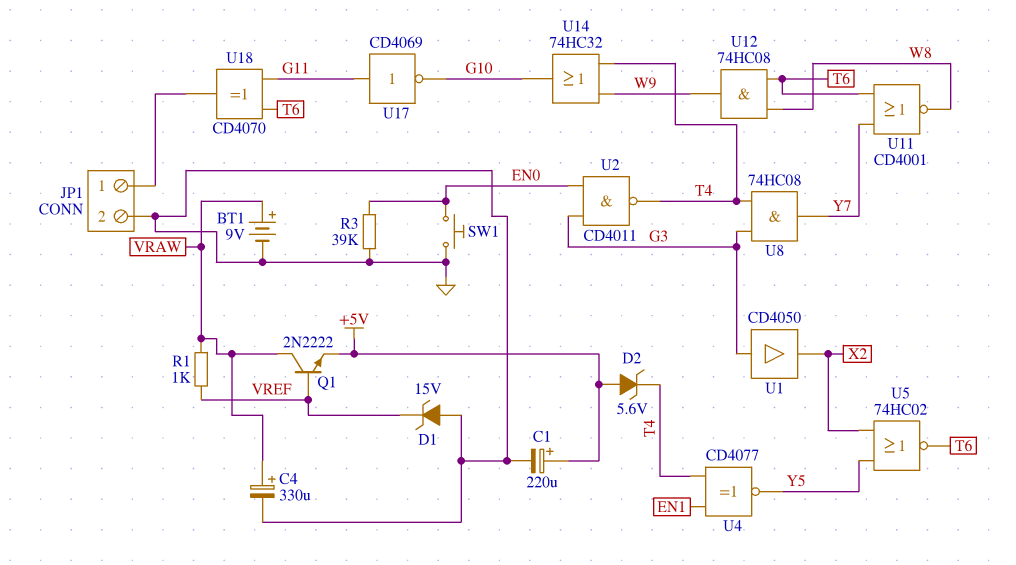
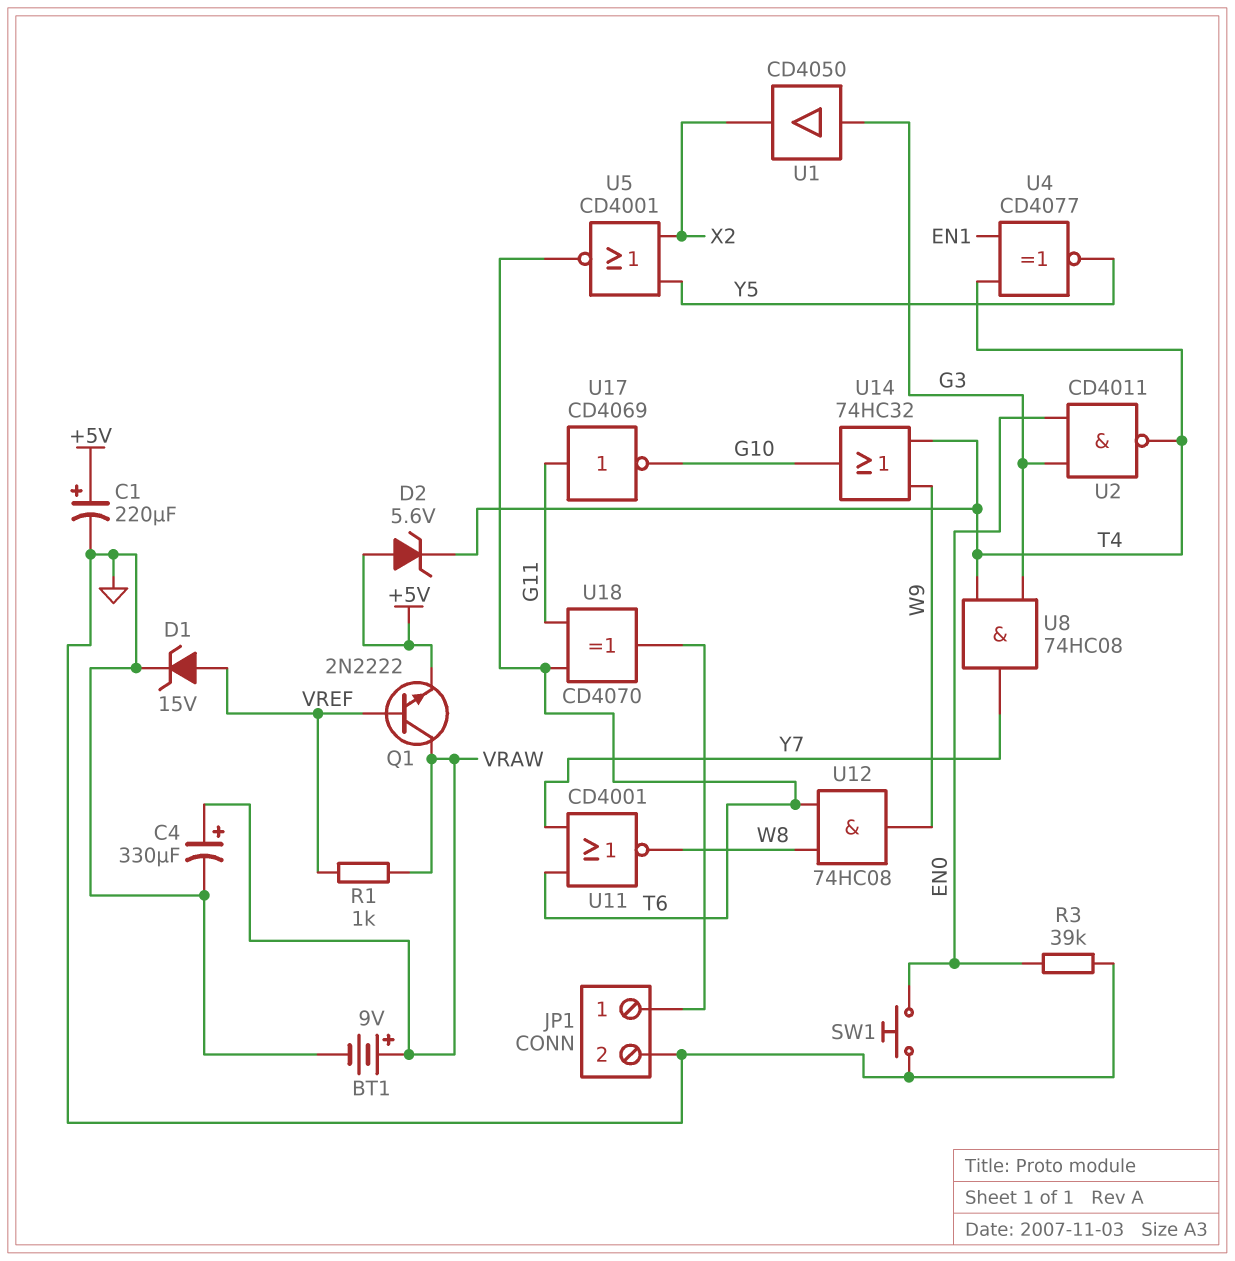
D1: zener 15V (A GND, K VREF) -> zener 15V (A VREF, K GND)
U5: NOR 74HC02 (in X2, in Y5, out T6) -> NOR CD4001 (in X2, in Y5, out T6)

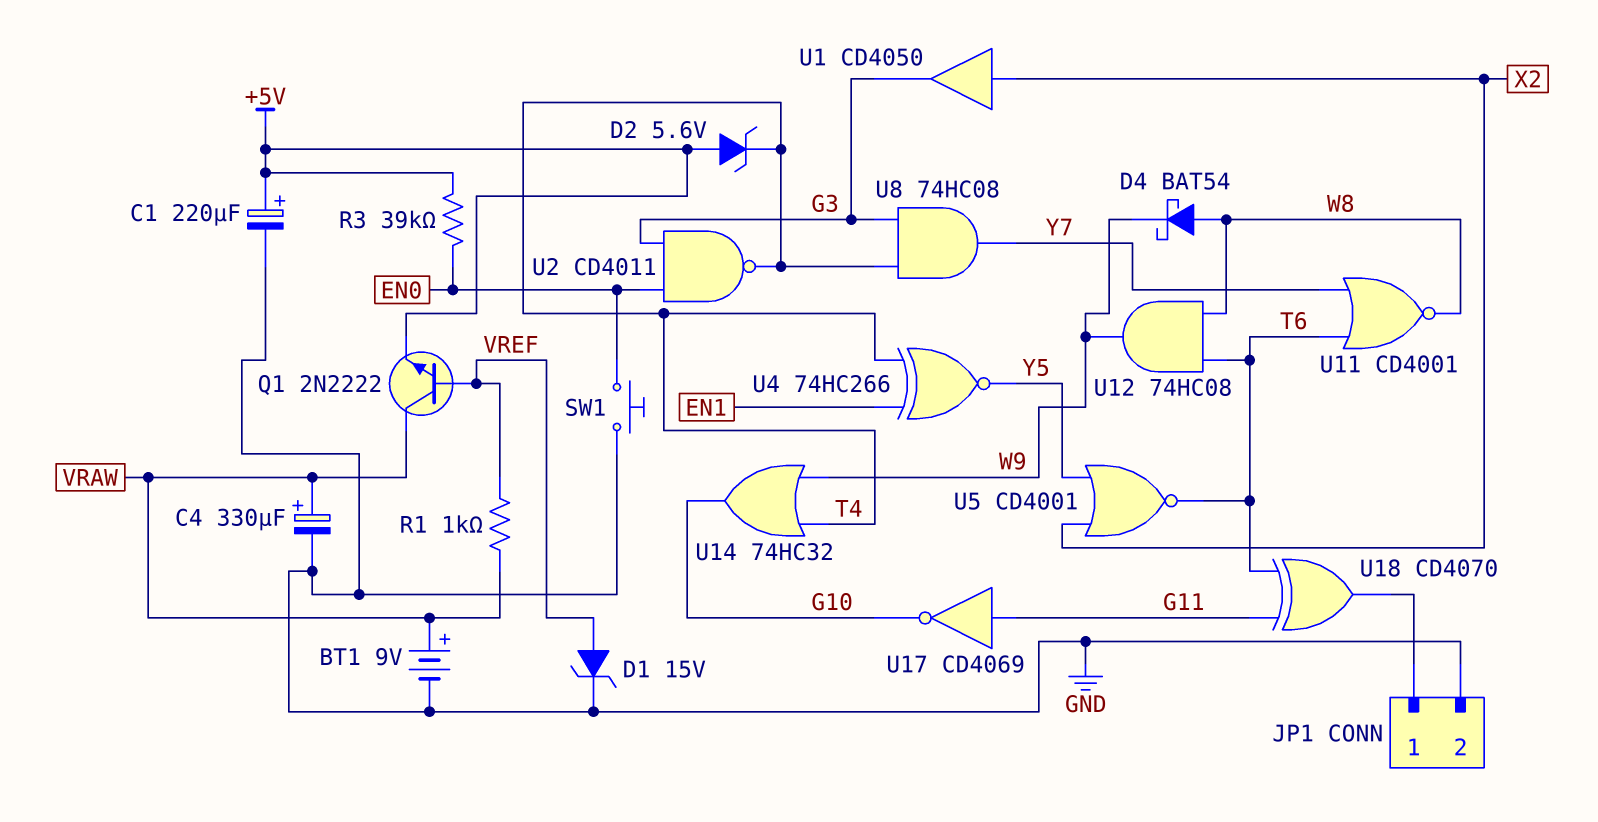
D4: none -> schottky BAT54 (A W8, K W9)
R3: 39k (EN0, GND) -> 39k (+5V, EN0)
U1: buffer CD4050 (in G3, out X2) -> buffer CD4050 (in X2, out G3)
U4: XNOR CD4077 (in EN1, in T4, out Y5) -> XNOR 74HC266 (in EN1, in T4, out Y5)

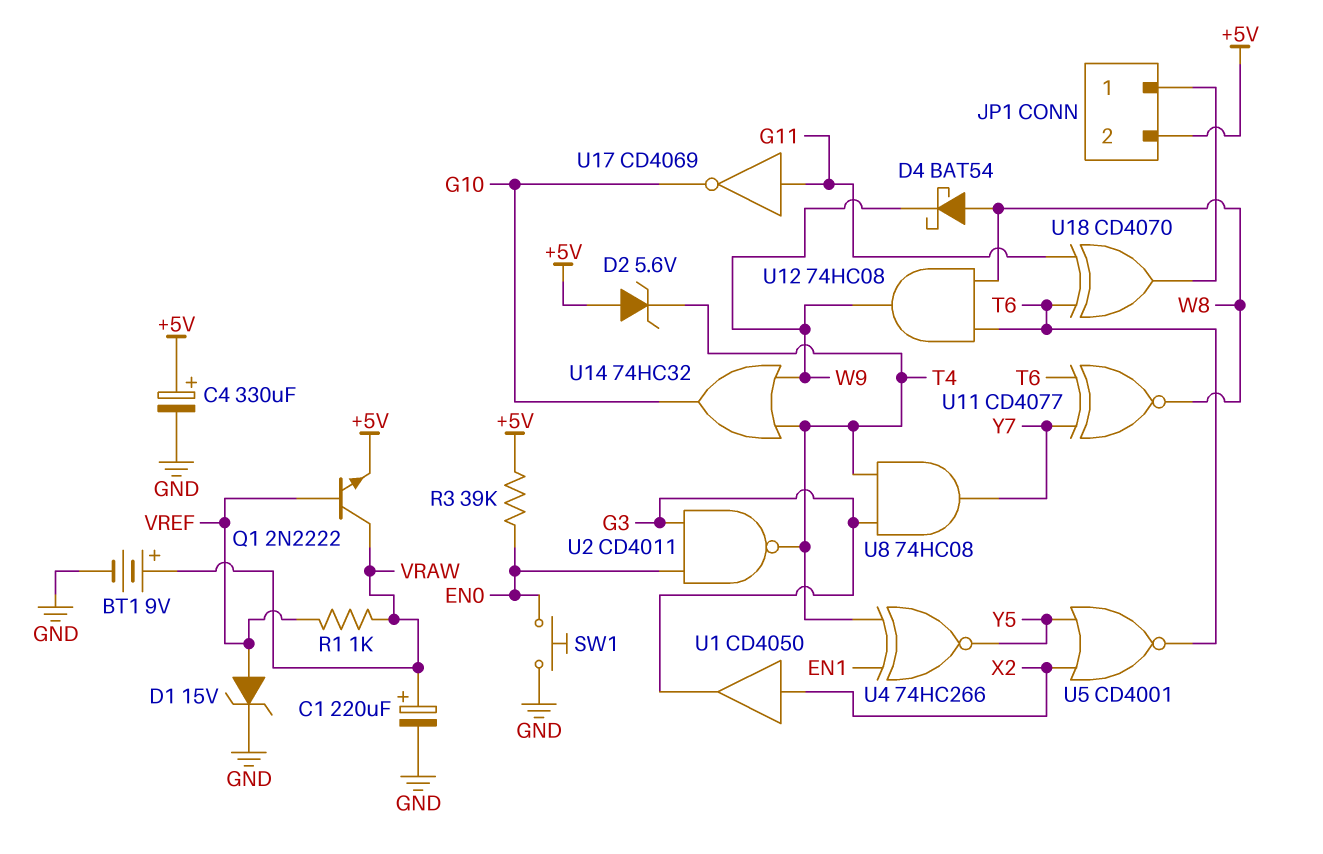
C1: 220uF (plus +5V, minus GND) -> 220uF (plus VRAW, minus GND)
C4: 330uF (plus VRAW, minus GND) -> 330uF (plus +5V, minus GND)
JP1 pin 2: GND -> +5V
U11: NOR CD4001 (in T6, in Y7, out W8) -> XNOR CD4077 (in T6, in Y7, out W8)

